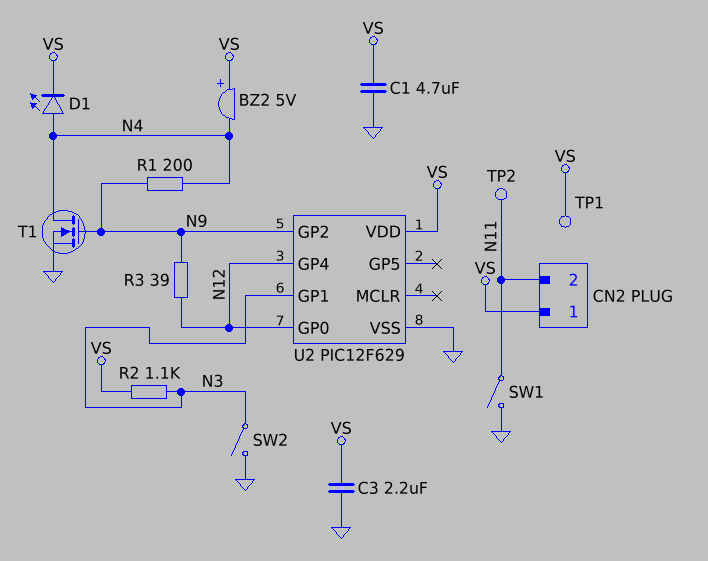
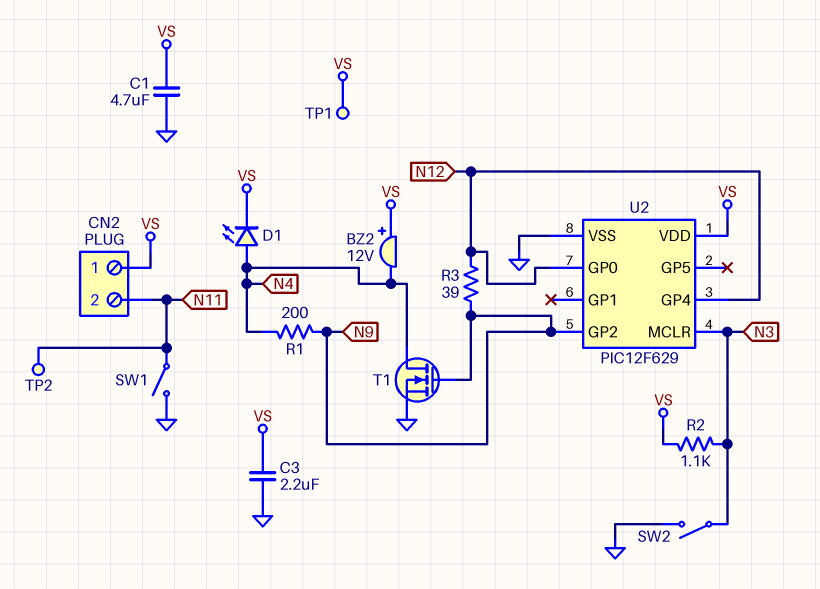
BZ2: buzzer 5V (plus VS, minus N4) -> buzzer 12V (plus VS, minus N4)
U2 pin GP1: N3 -> none
U2 pin MCLR: none -> N3

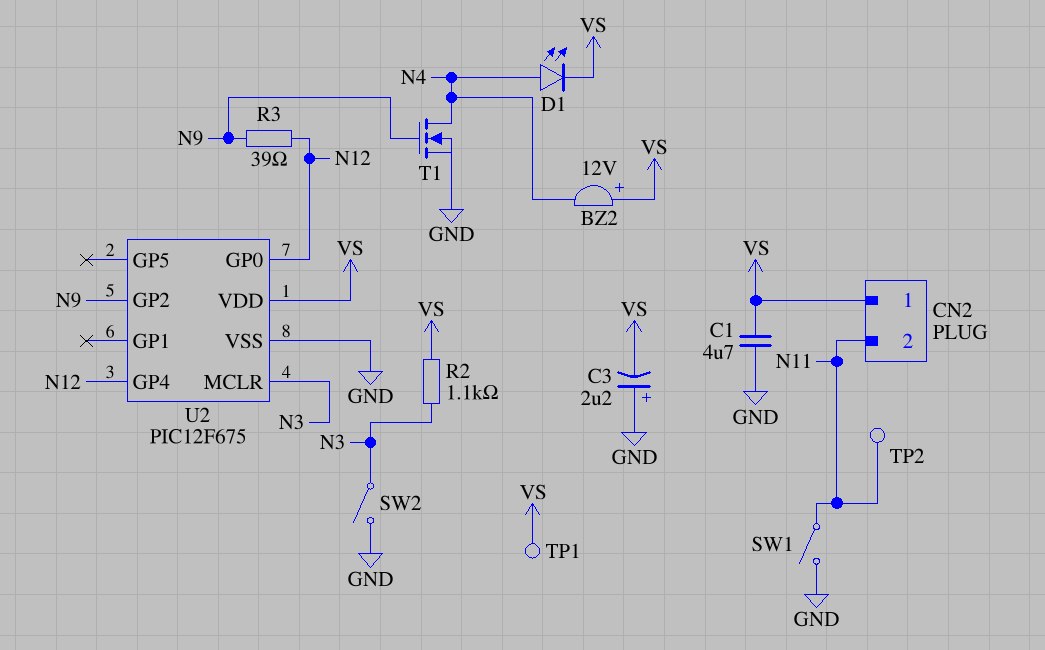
C3: 2.2uF (GND, VS) -> 2.2uF (plus GND, minus VS)
R1: 200 (N4, N9) -> none
U2: PIC12F629 -> PIC12F675

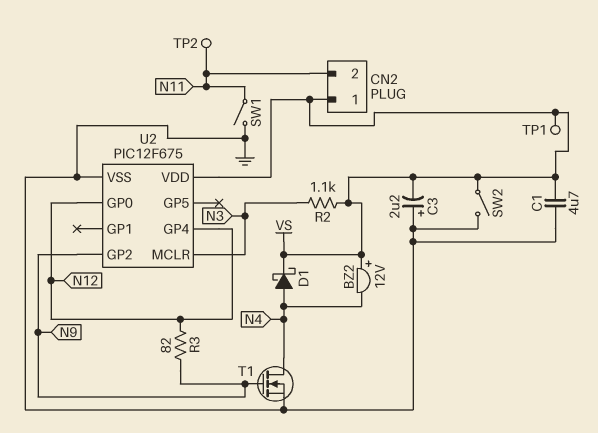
D1: LED (A N4, K VS) -> schottky (A N4, K VS)
R3: 39 (N9, N12) -> 82 (N9, N12)
SW2: switch (GND, N3) -> switch (GND, VS)

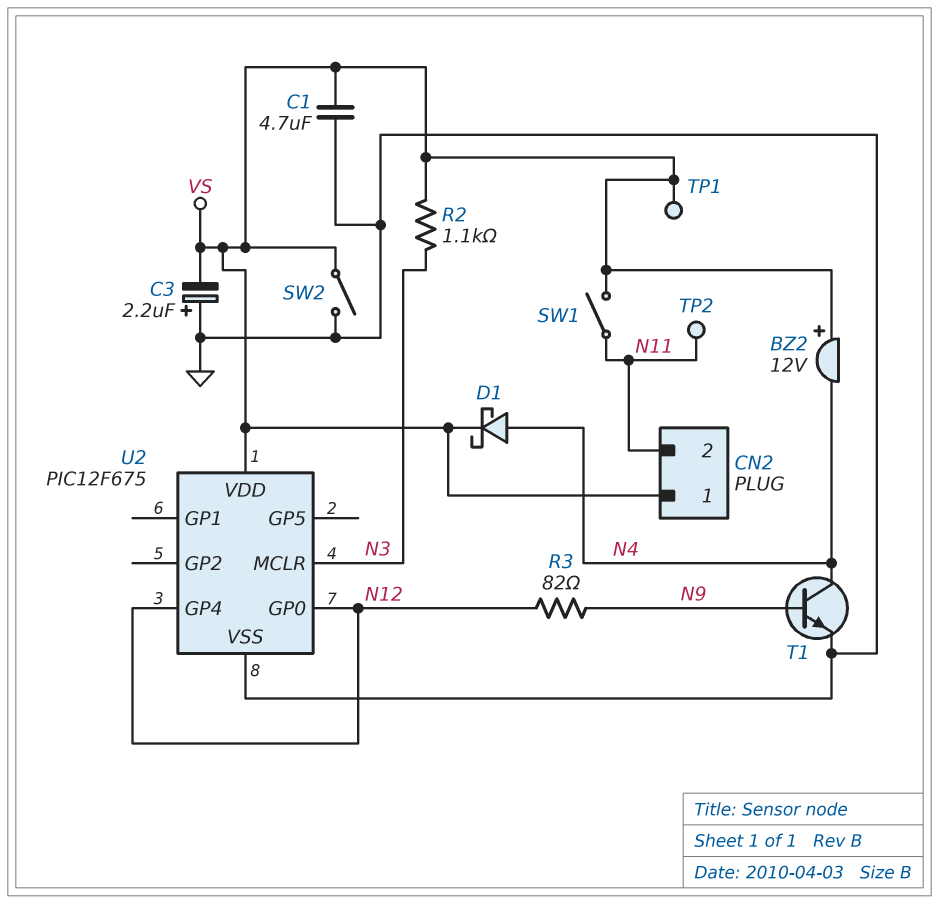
SW1: switch (GND, N11) -> switch (N11, VS)
T1: NMOS (G N9, D N4, S GND) -> NPN (B N9, C N4, E GND)
U2 pin GP2: N9 -> none

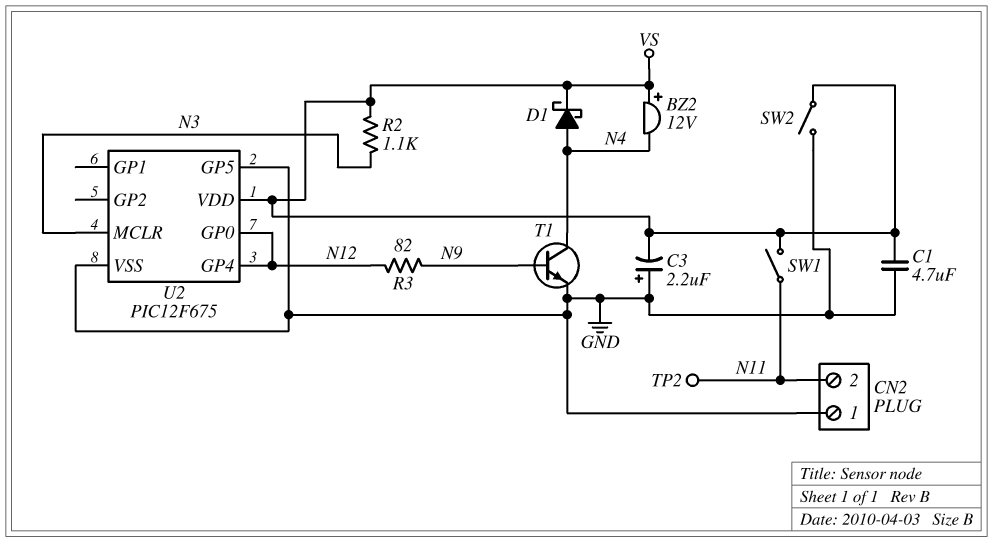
CN2 pin 1: VS -> GND
TP1: test point (VS) -> none
U2 pin GP5: none -> GND

